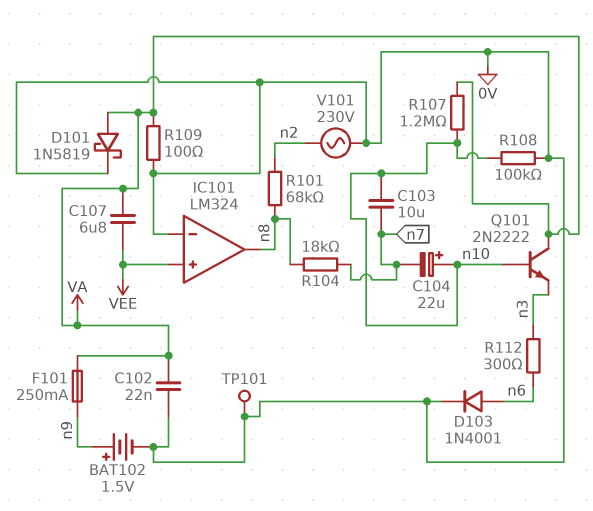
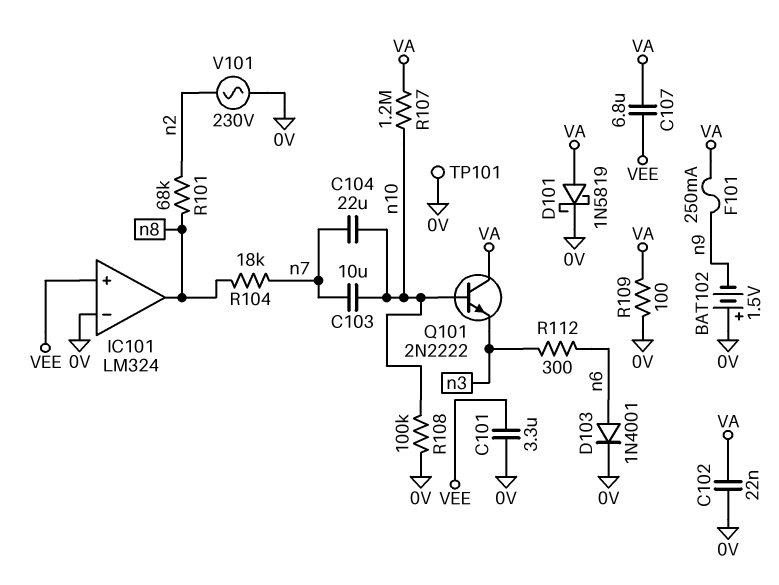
BAT102: 1.5V (plus n9, minus 0V) -> 1.5V (plus 0V, minus n9)
C101: none -> 3.3uF (0V, VEE)
C104: 22uF (plus n10, minus n7) -> 22uF (n7, n10)

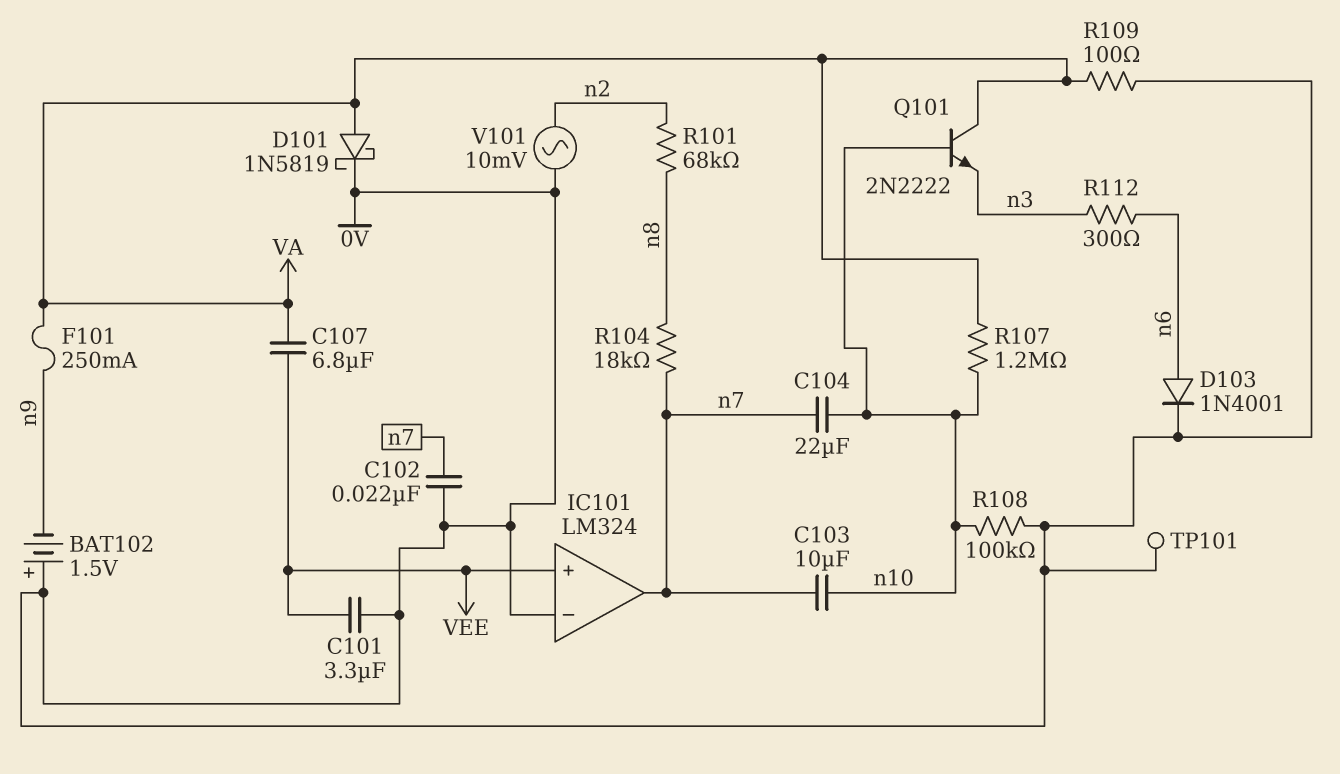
C102: 22nF (0V, VA) -> 22nF (0V, n7)
IC101 pin out: n8 -> n7
V101: AC 230V (0V, n2) -> AC 10mV (0V, n2)

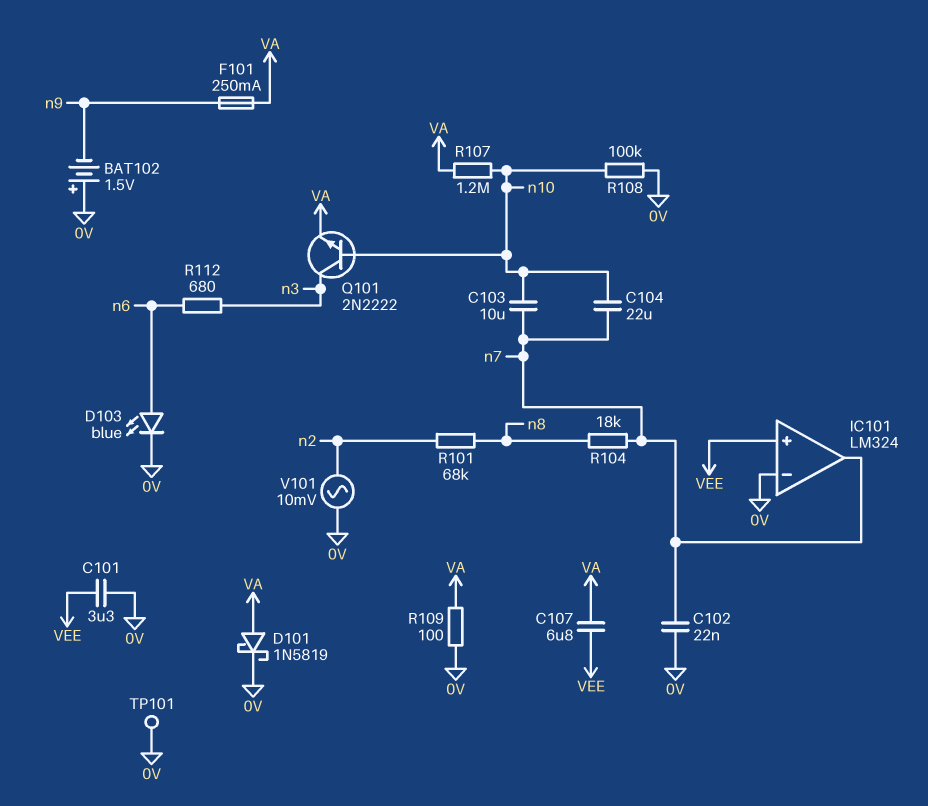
D103: diode 1N4001 (A n6, K 0V) -> LED blue (A n6, K 0V)
Q101: NPN 2N2222 (B n10, C VA, E n3) -> NPN 2N2222 (B n10, C n3, E VA)
R112: 300 (n3, n6) -> 680 (n3, n6)

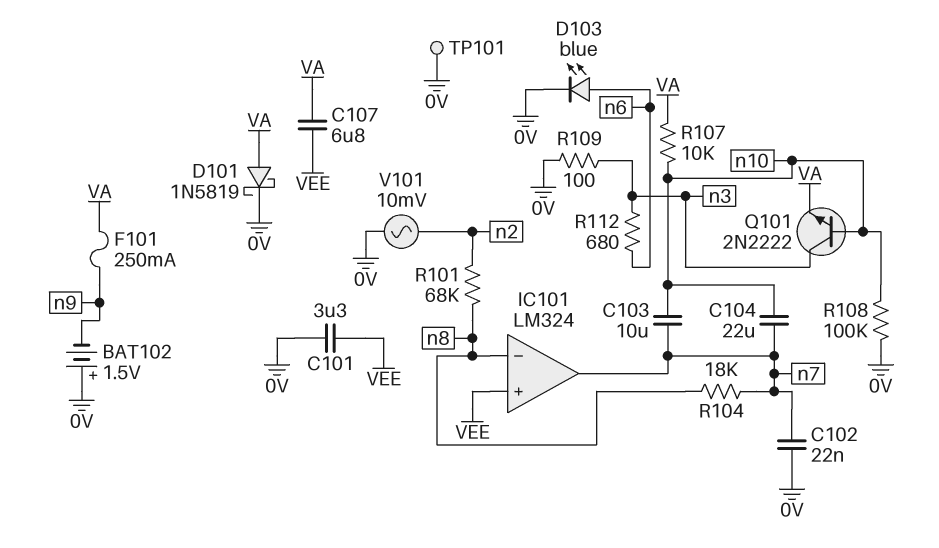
IC101 pin in-: 0V -> n8
R107: 1.2M (VA, n10) -> 10k (VA, n10)
R109: 100 (0V, VA) -> 100 (0V, n3)

